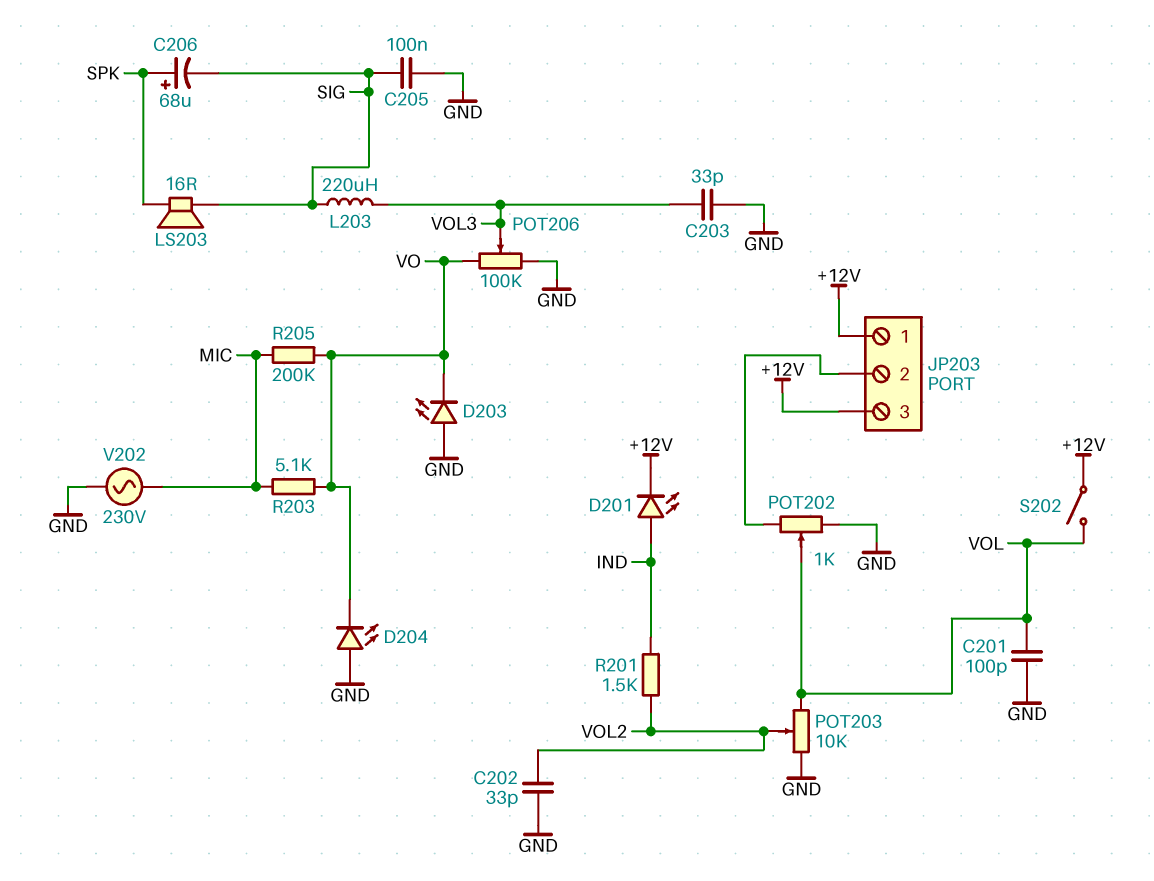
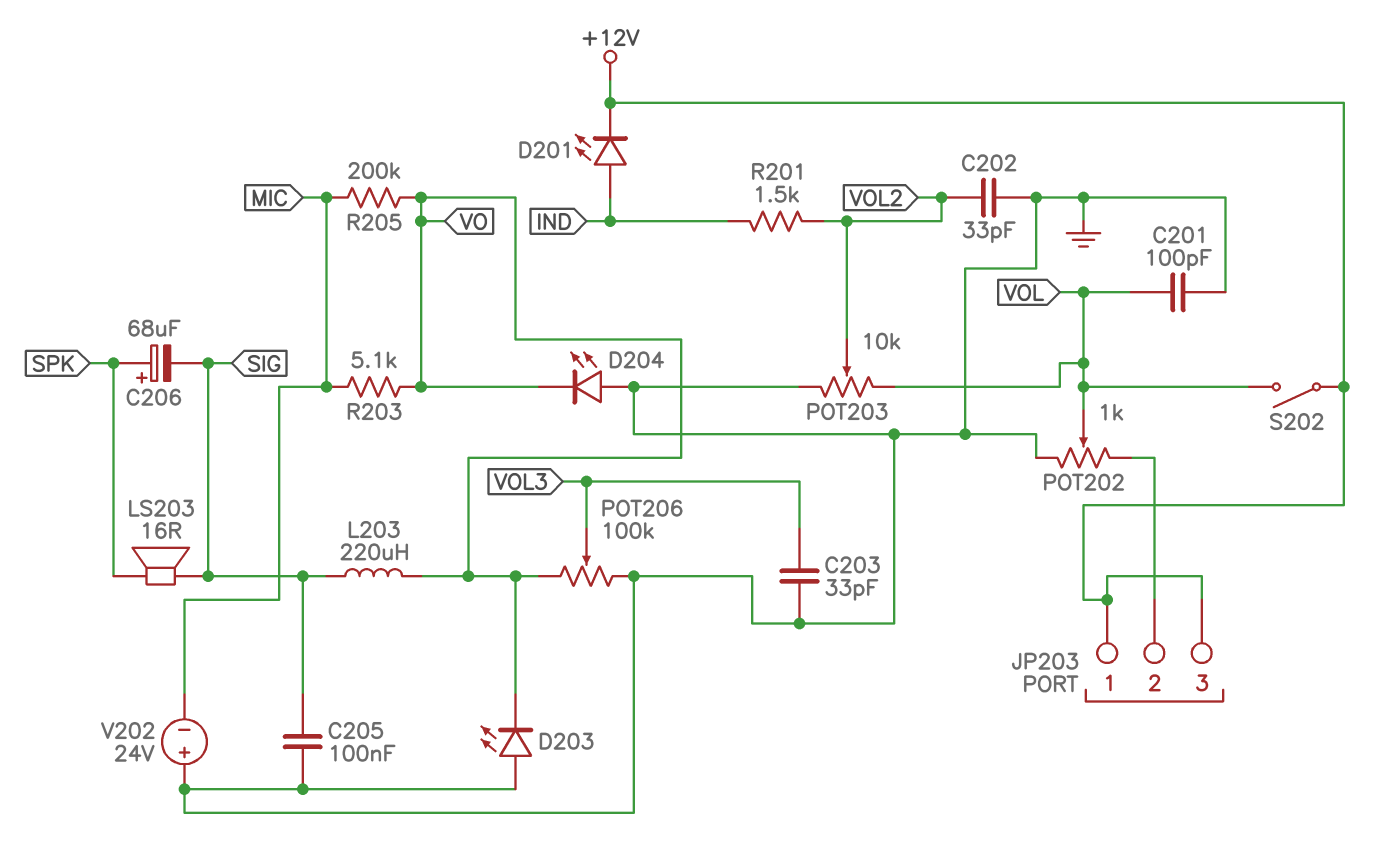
L203: 220uH (SIG, VOL3) -> 220uH (SIG, VO)
V202: AC 230V (GND, MIC) -> 24V (plus GND, minus MIC)

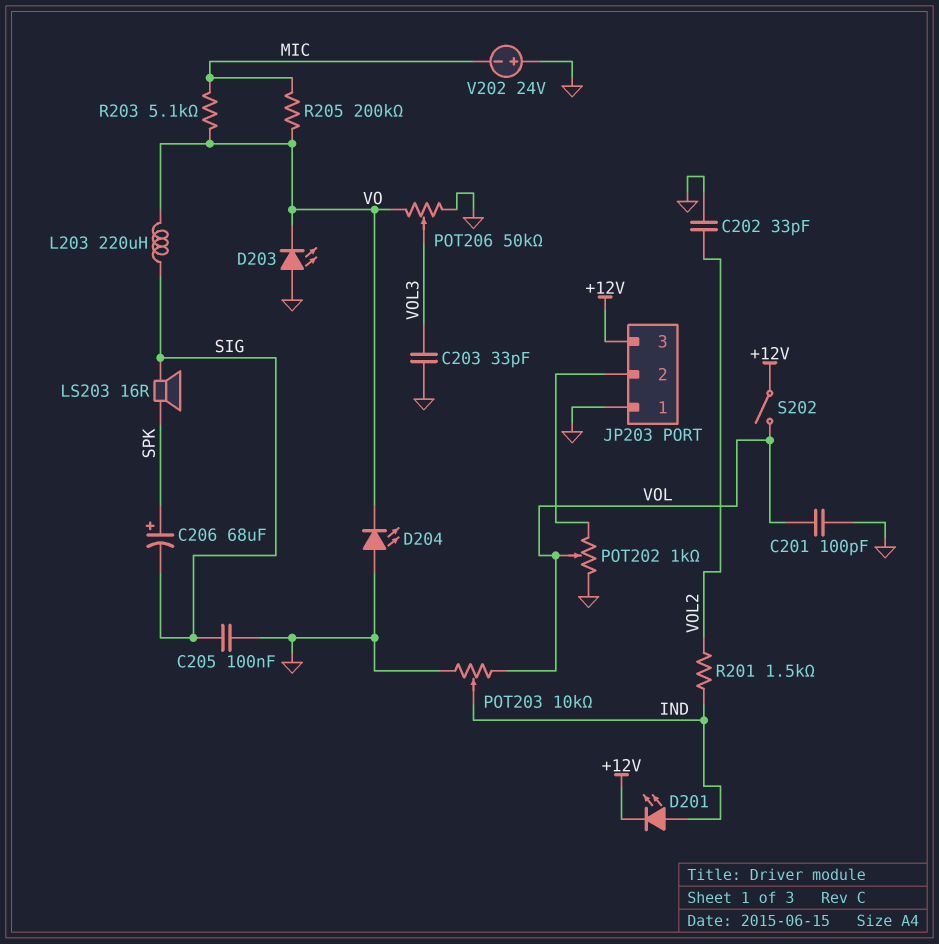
JP203 pin 1: +12V -> GND
POT203: 10k (GND, VOL, wiper VOL2) -> 10k (GND, VOL, wiper IND)
POT206: 100k (GND, VO, wiper VOL3) -> 50k (GND, VO, wiper VOL3)

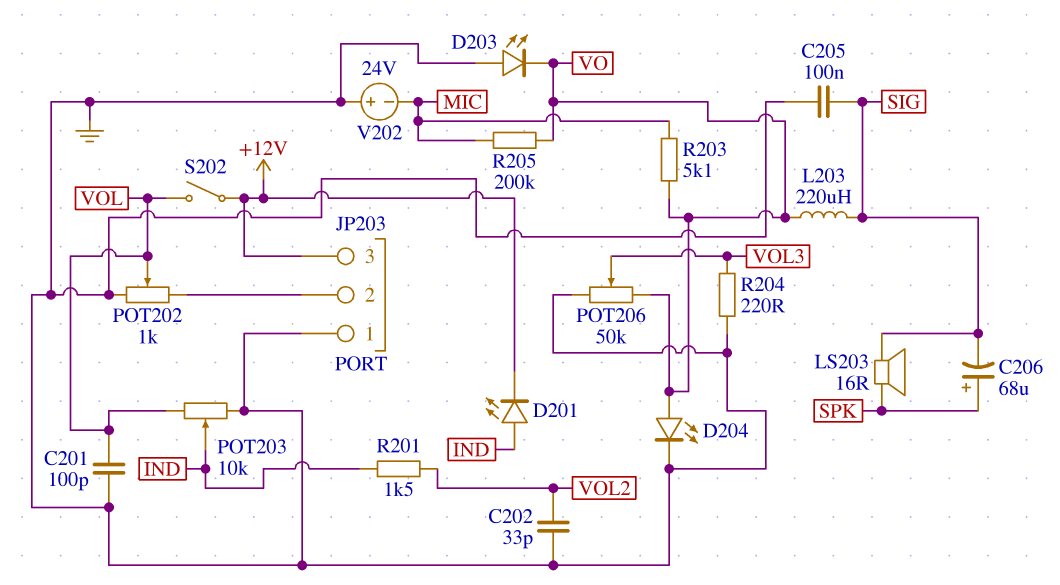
C203: 33pF (GND, VOL3) -> none
D204: LED (A GND, K VO) -> LED (A VO, K GND)
R204: none -> 220 (GND, VOL3)

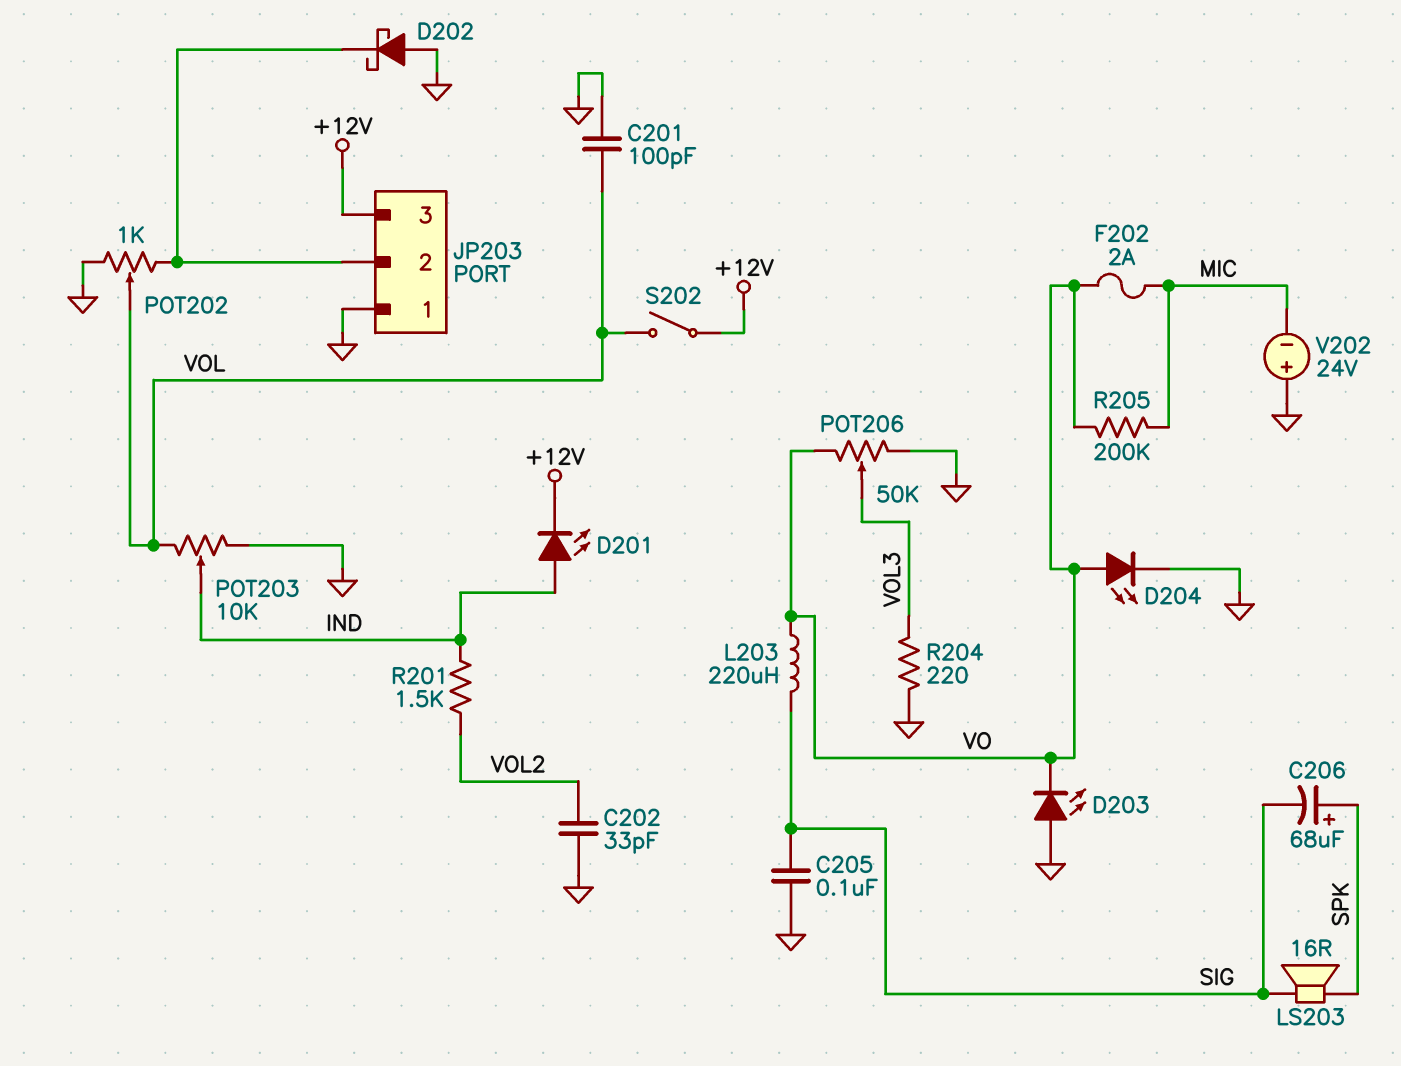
D202: none -> schottky (A GND, K JP203/2)
F202: none -> 2A (MIC, VO)
R203: 5.1k (MIC, VO) -> none

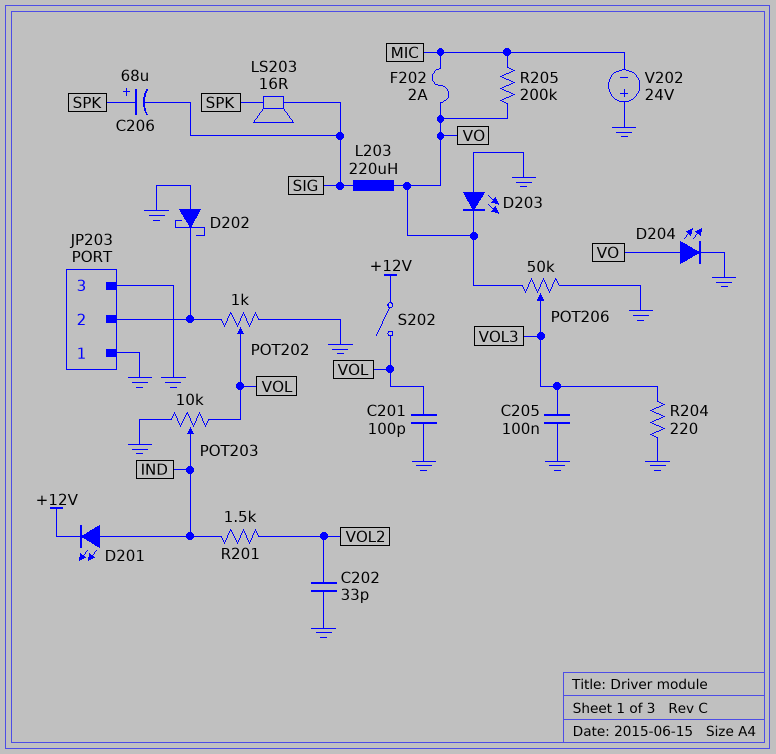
C205: 100nF (GND, SIG) -> 100nF (GND, VOL3)
JP203 pin 3: +12V -> GND

